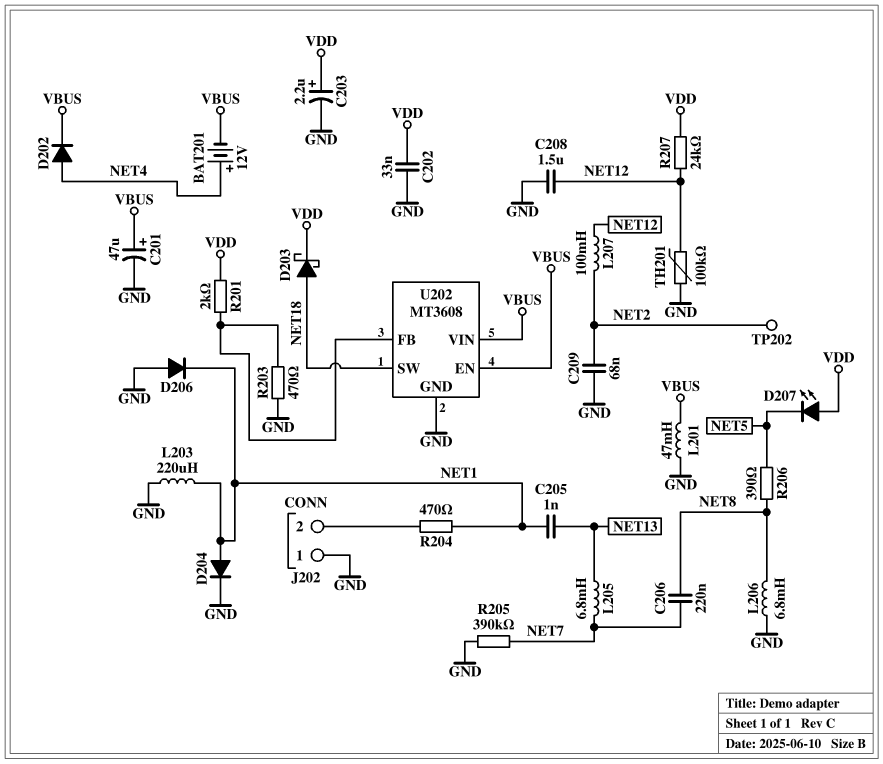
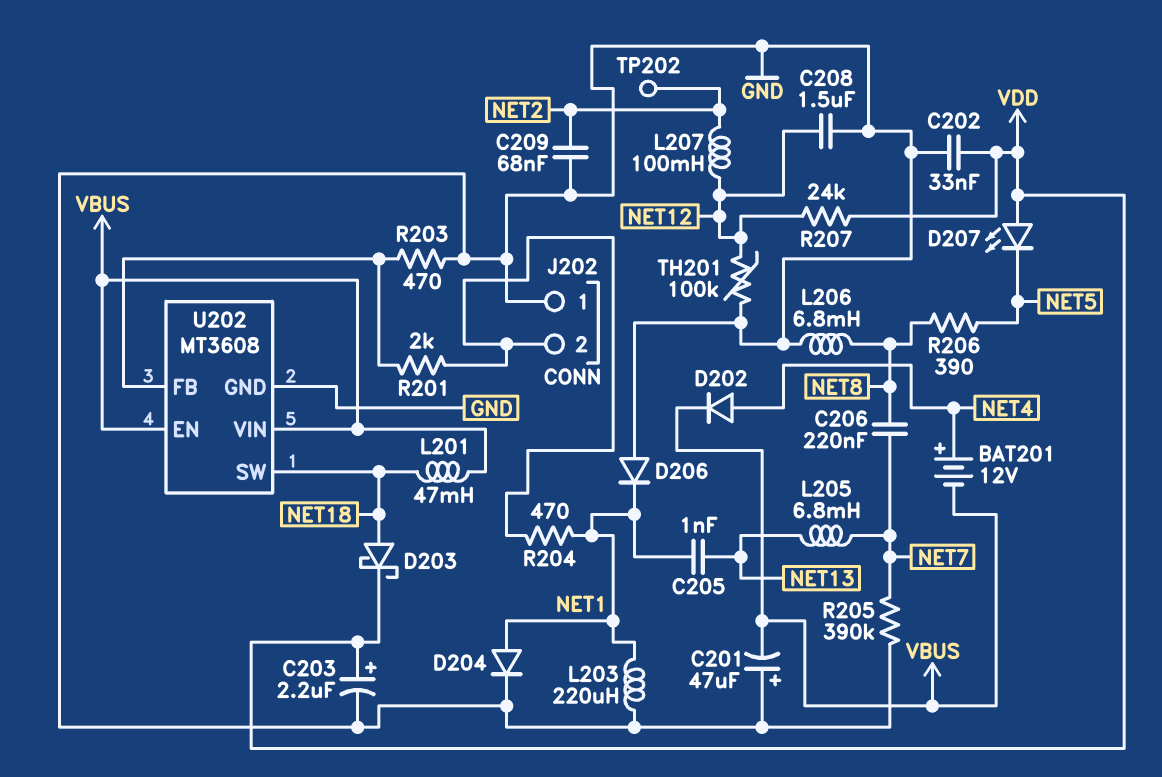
C201: 47uF (plus VBUS, minus GND) -> 47uF (plus GND, minus VBUS)
L201: 47mH (GND, VBUS) -> 47mH (NET18, VBUS)
R201: 2k (U202/FB, VDD) -> 2k (J202/2, U202/FB)

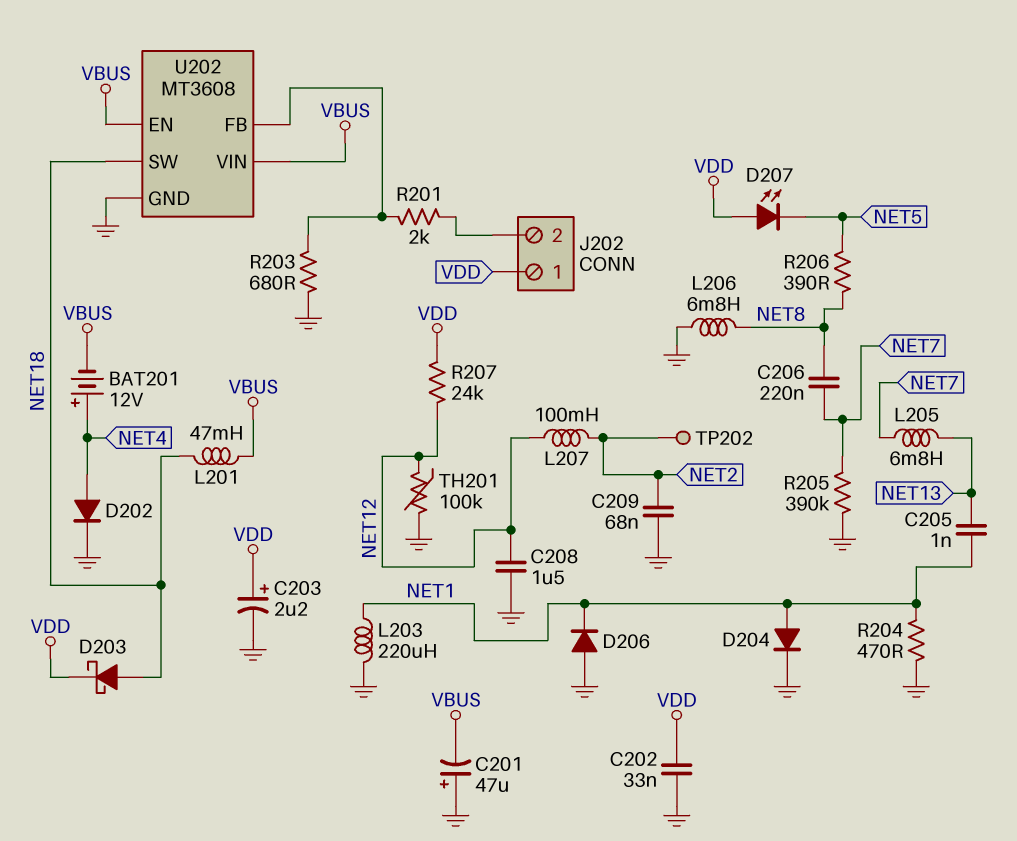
D202: diode (A NET4, K VBUS) -> diode (A NET4, K GND)
J202 pin 1: GND -> VDD
R203: 470 (GND, U202/FB) -> 680 (GND, U202/FB)
R204: 470 (J202/2, NET1) -> 470 (GND, NET1)

